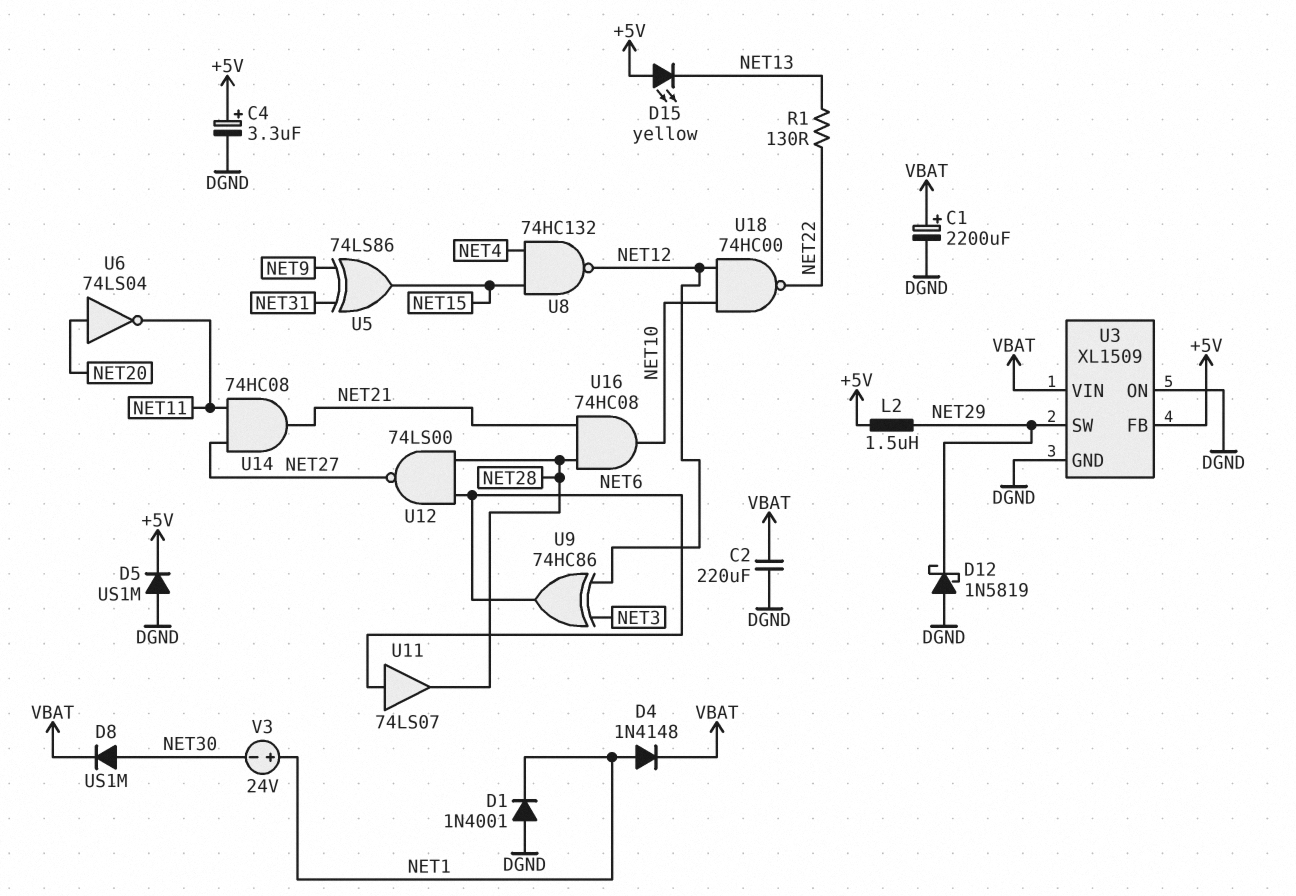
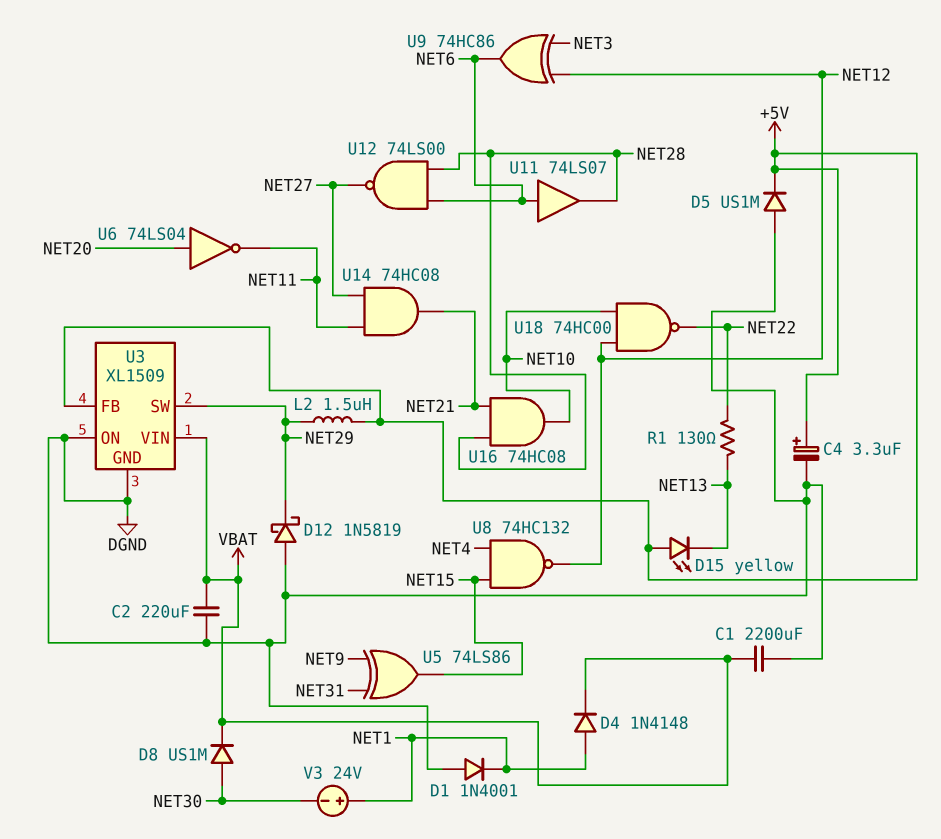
C1: 2200uF (plus VBAT, minus DGND) -> 2200uF (DGND, VBAT)

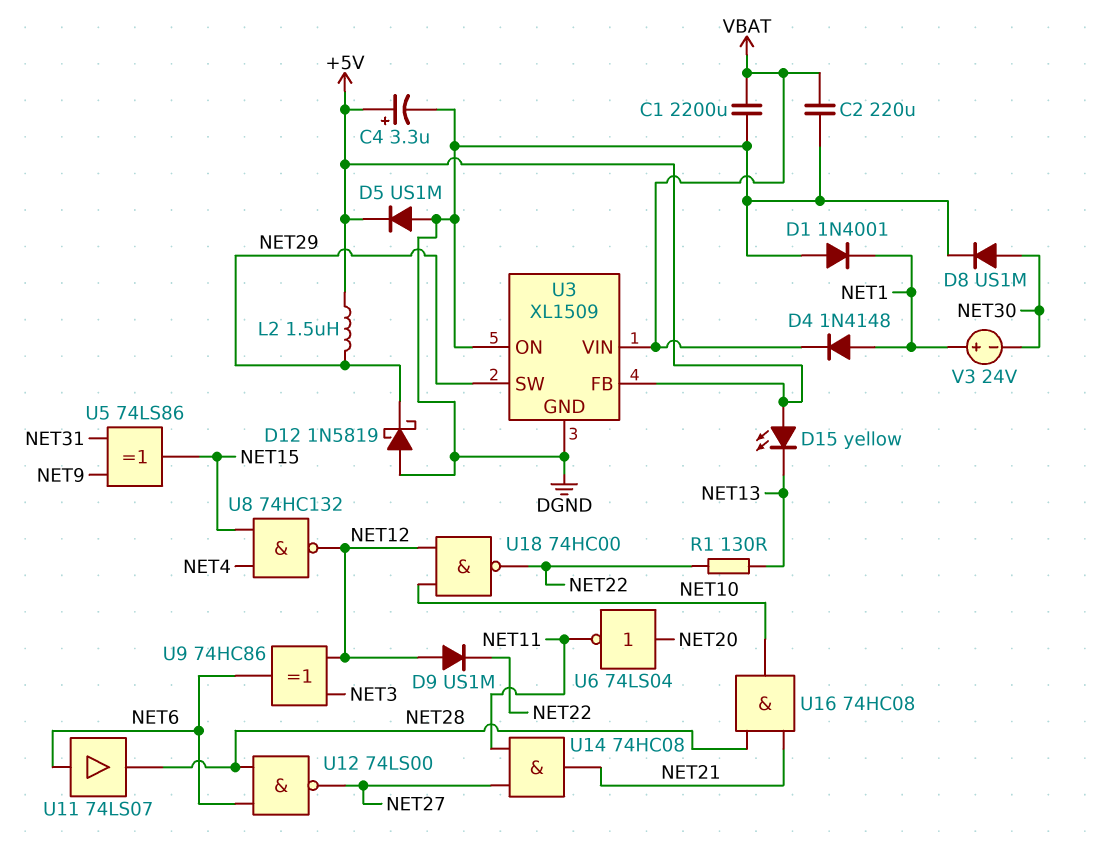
D8: diode US1M (A NET30, K VBAT) -> diode US1M (A NET30, K DGND)
D9: none -> diode US1M (A NET12, K NET22)

